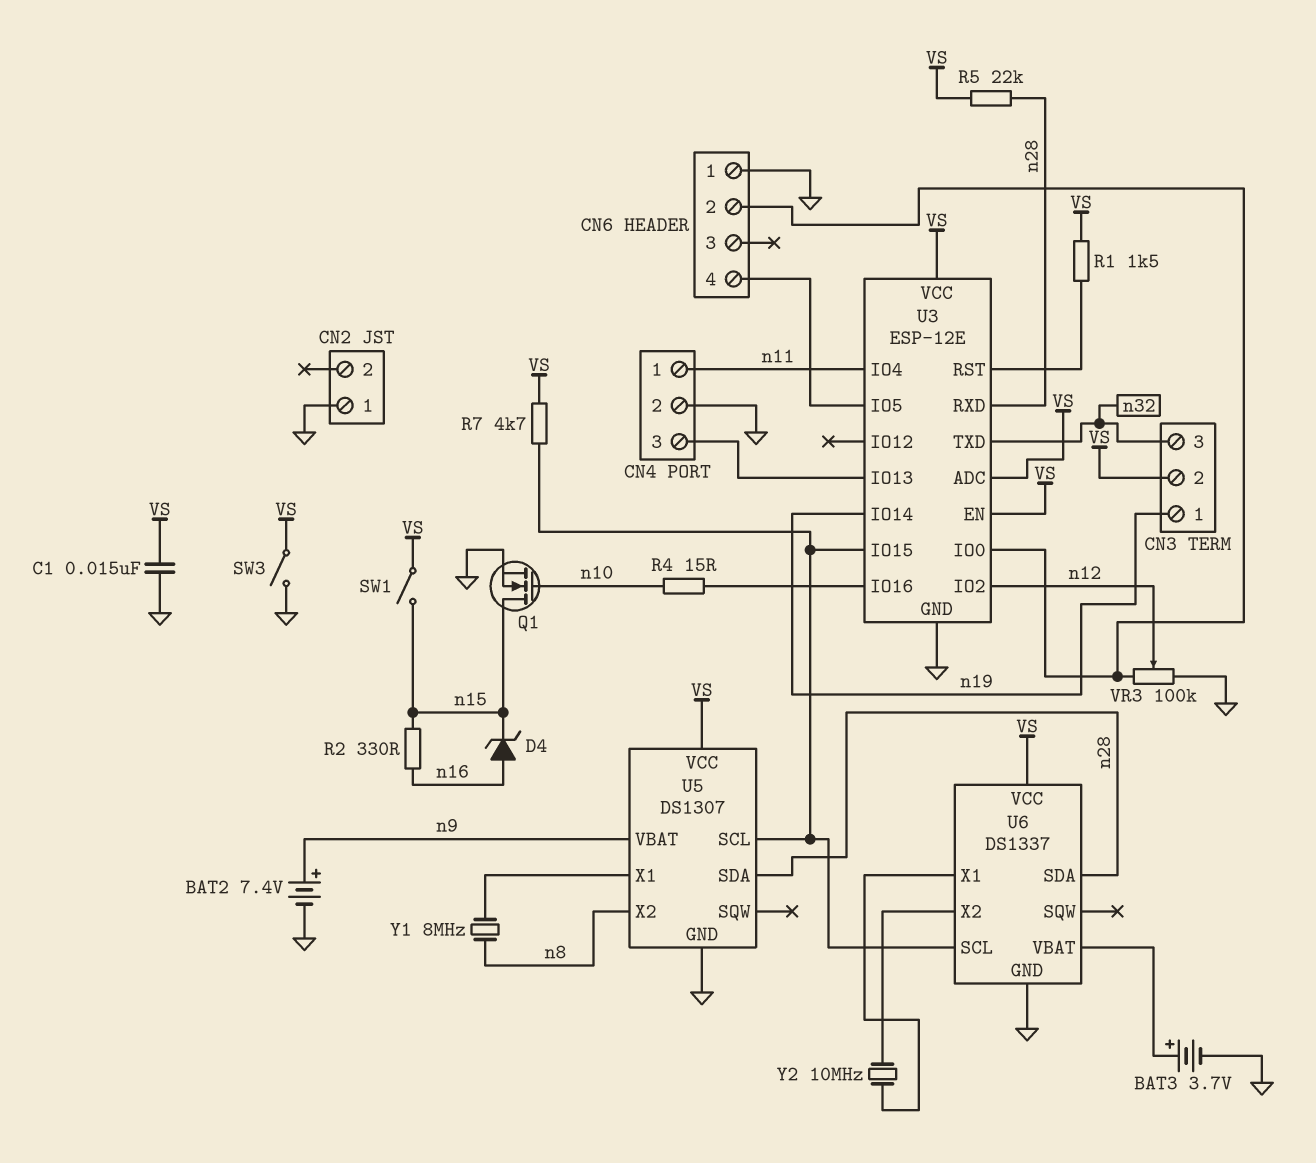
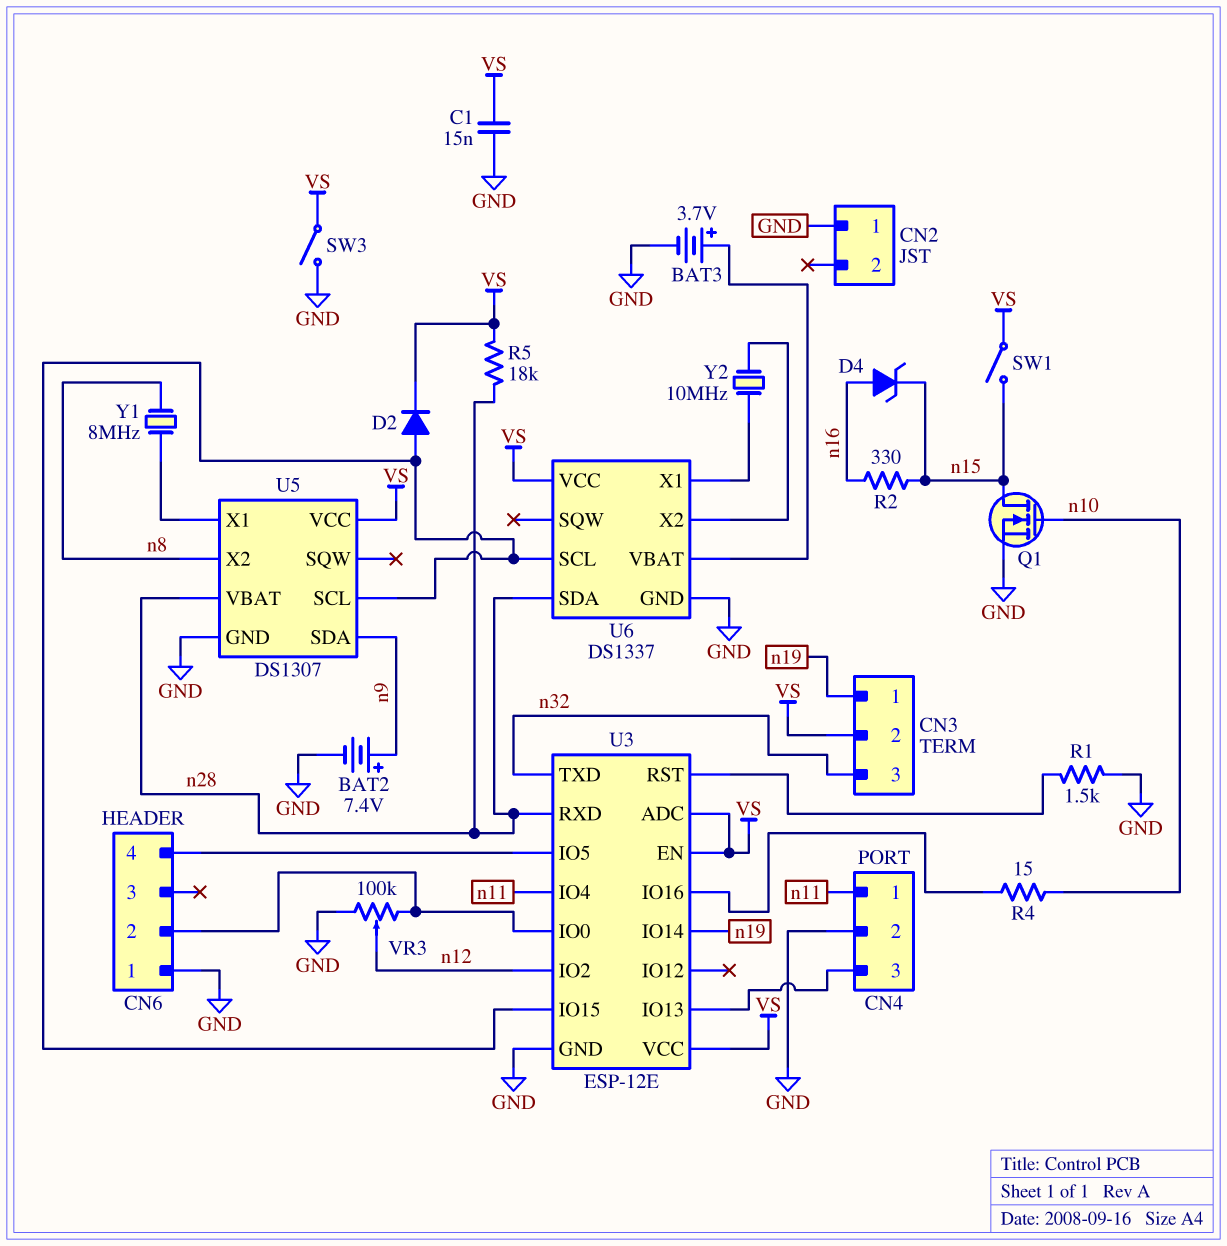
D2: none -> diode (A U3/IO15, K VS)
R1: 1.5k (U3/RST, VS) -> 1.5k (GND, U3/RST)
R5: 22k (VS, n28) -> 18k (VS, n28)
R7: 4.7k (U3/IO15, VS) -> none
U5 pin SDA: n28 -> n9
U5 pin VBAT: n9 -> n28

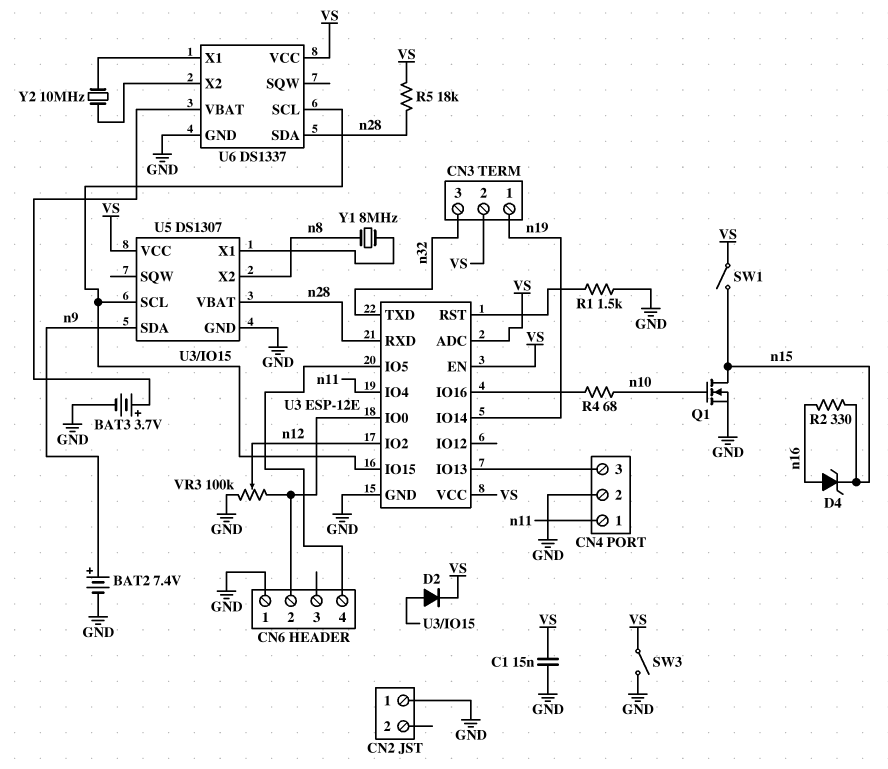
R4: 15 (U3/IO16, n10) -> 68 (U3/IO16, n10)

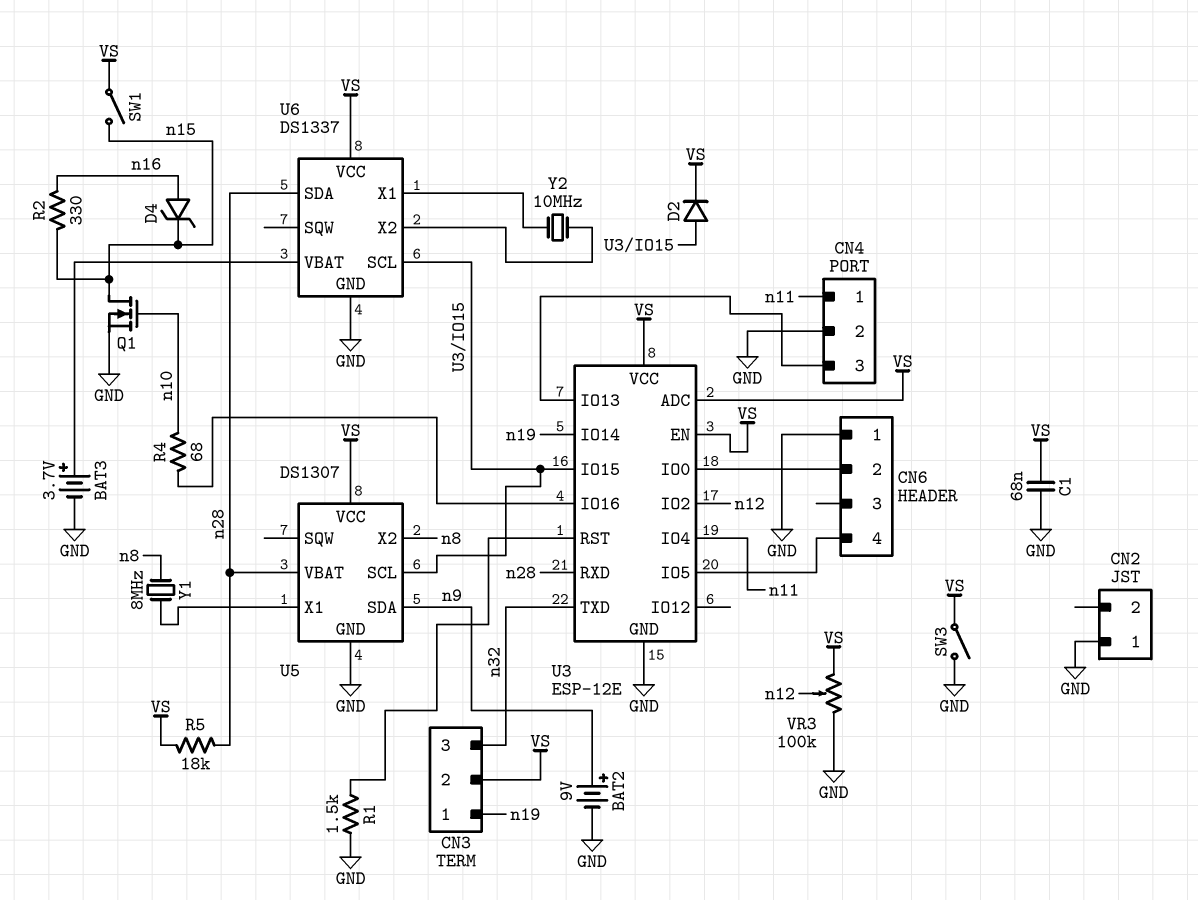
BAT2: 7.4V (plus n9, minus GND) -> 9V (plus n9, minus GND)
C1: 15nF (GND, VS) -> 68nF (GND, VS)
VR3: 100k (CN6/2, GND, wiper n12) -> 100k (GND, VS, wiper n12)

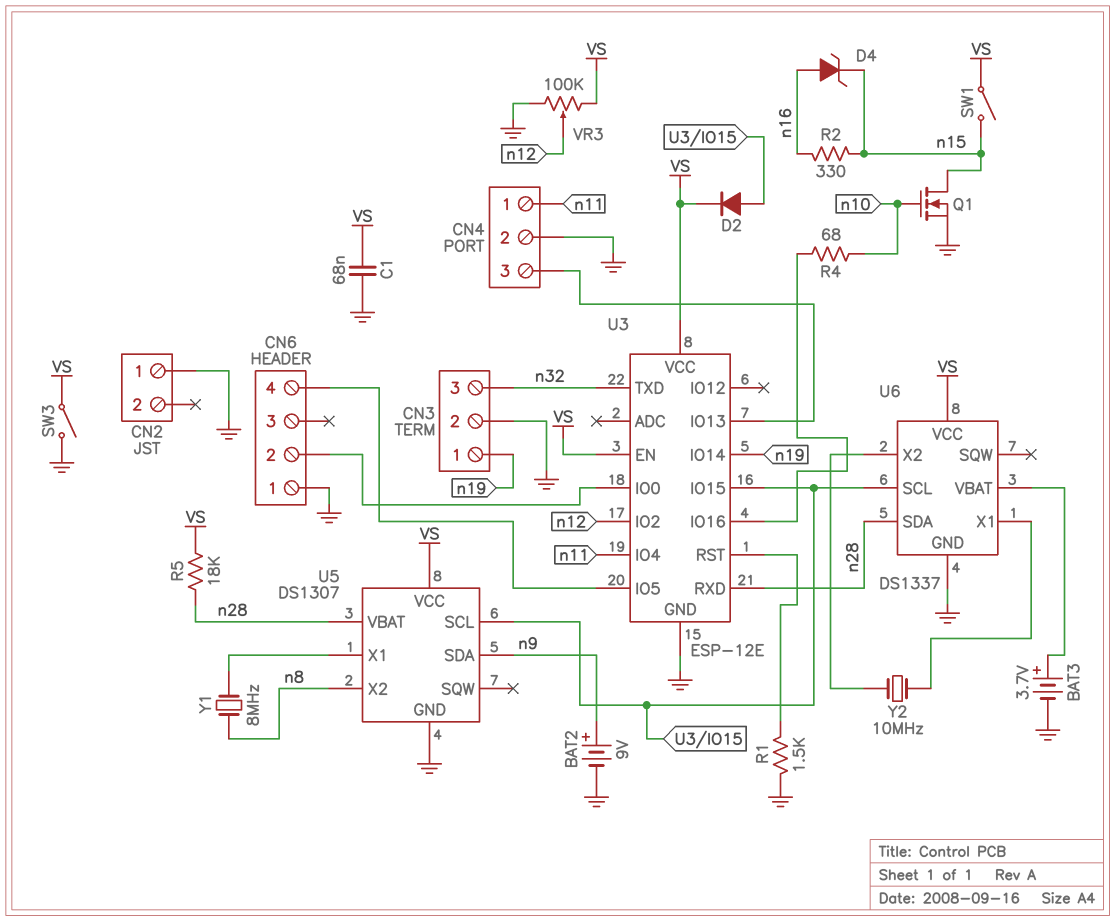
CN3 pin 2: VS -> GND
U3 pin ADC: VS -> none

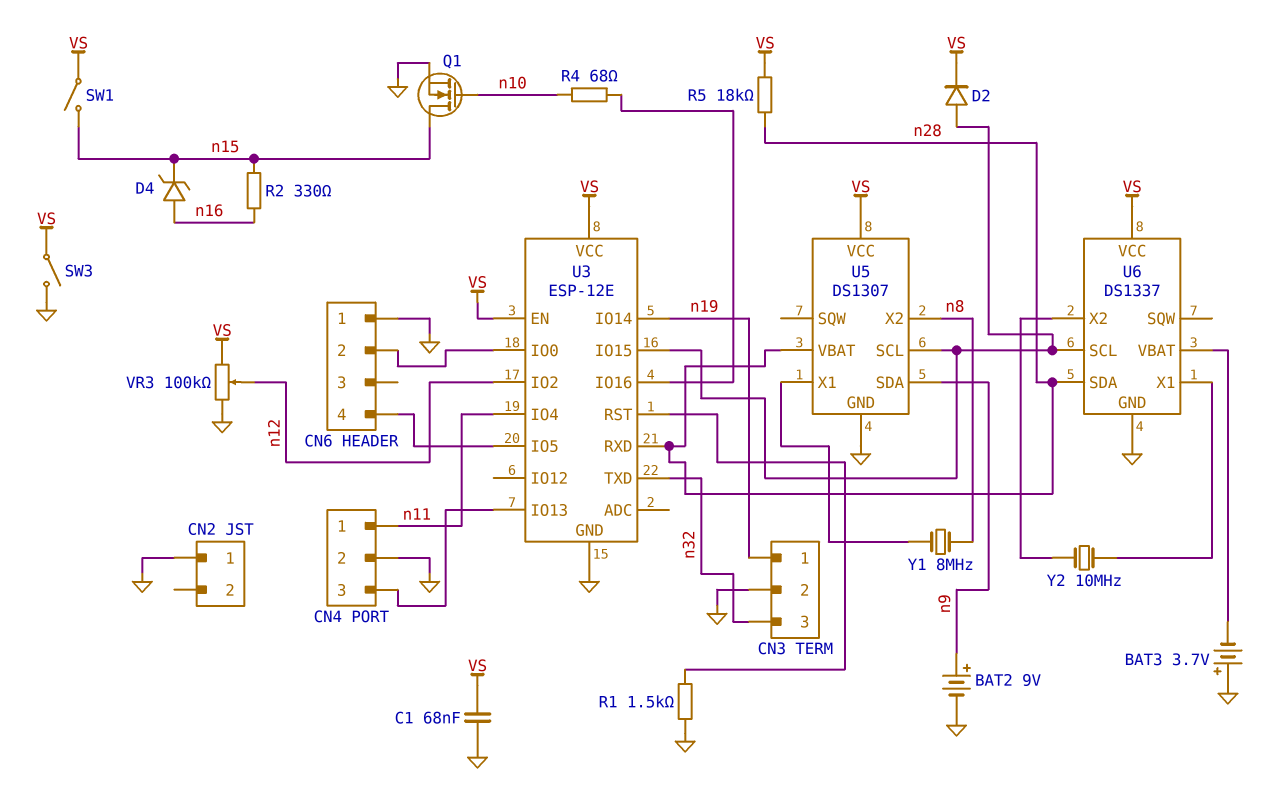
BAT3: 3.7V (plus U6/VBAT, minus GND) -> 3.7V (plus GND, minus U6/VBAT)

